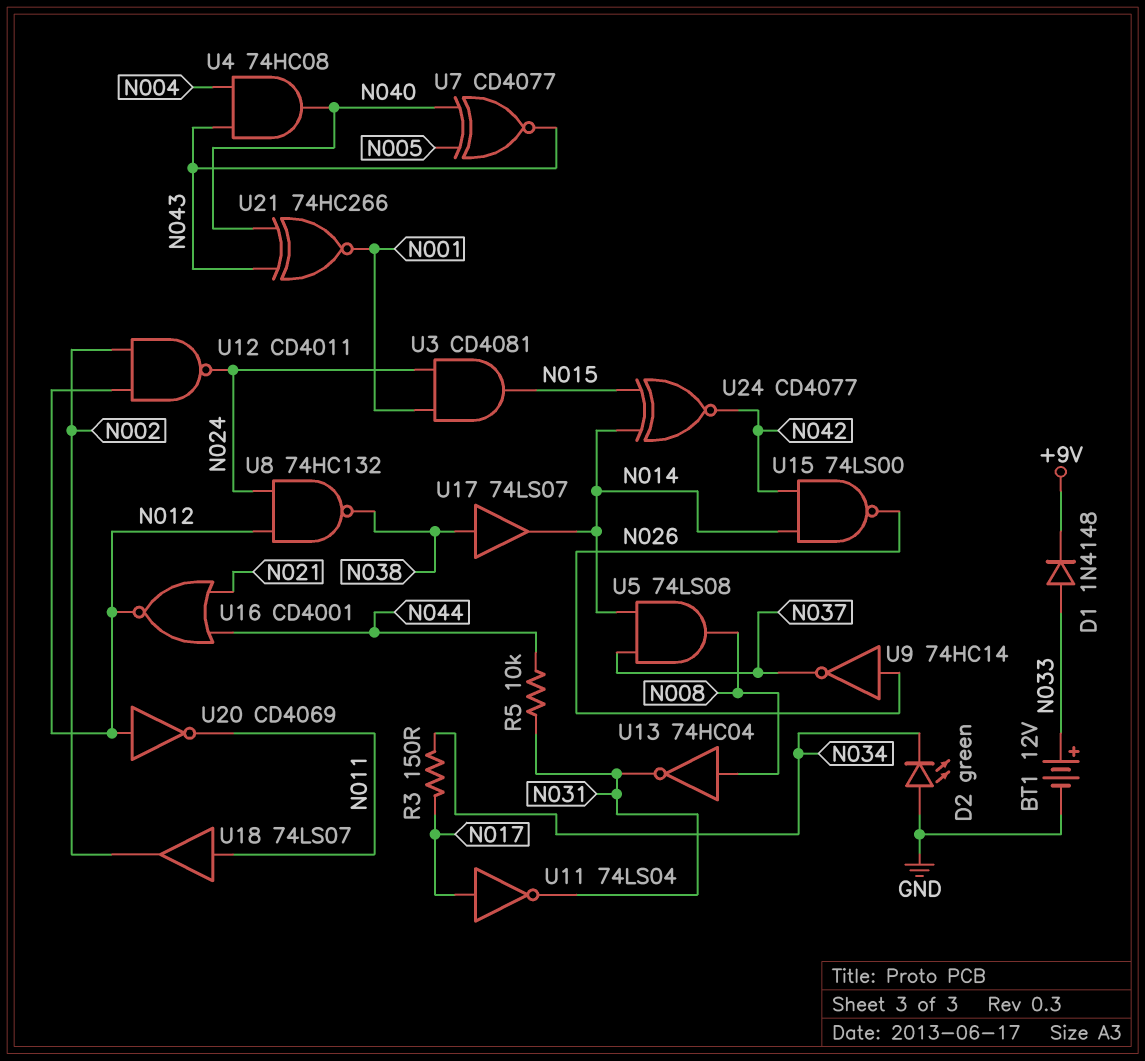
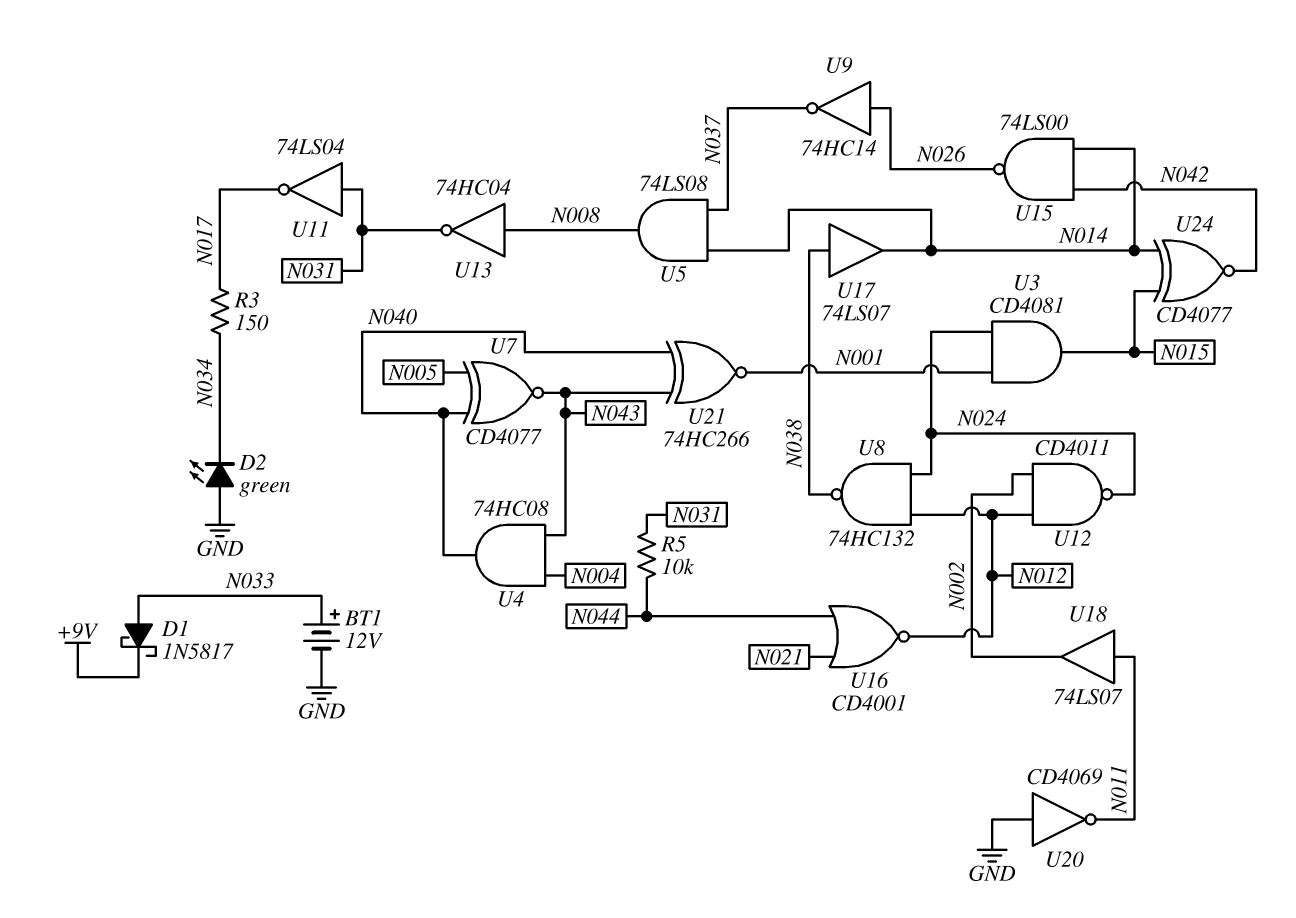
D1: diode 1N4148 (A N033, K +9V) -> schottky 1N5817 (A N033, K +9V)
U11: NOT 74LS04 (in N017, out N031) -> NOT 74LS04 (in N031, out N017)
U20: NOT CD4069 (in N012, out N011) -> NOT CD4069 (in GND, out N011)

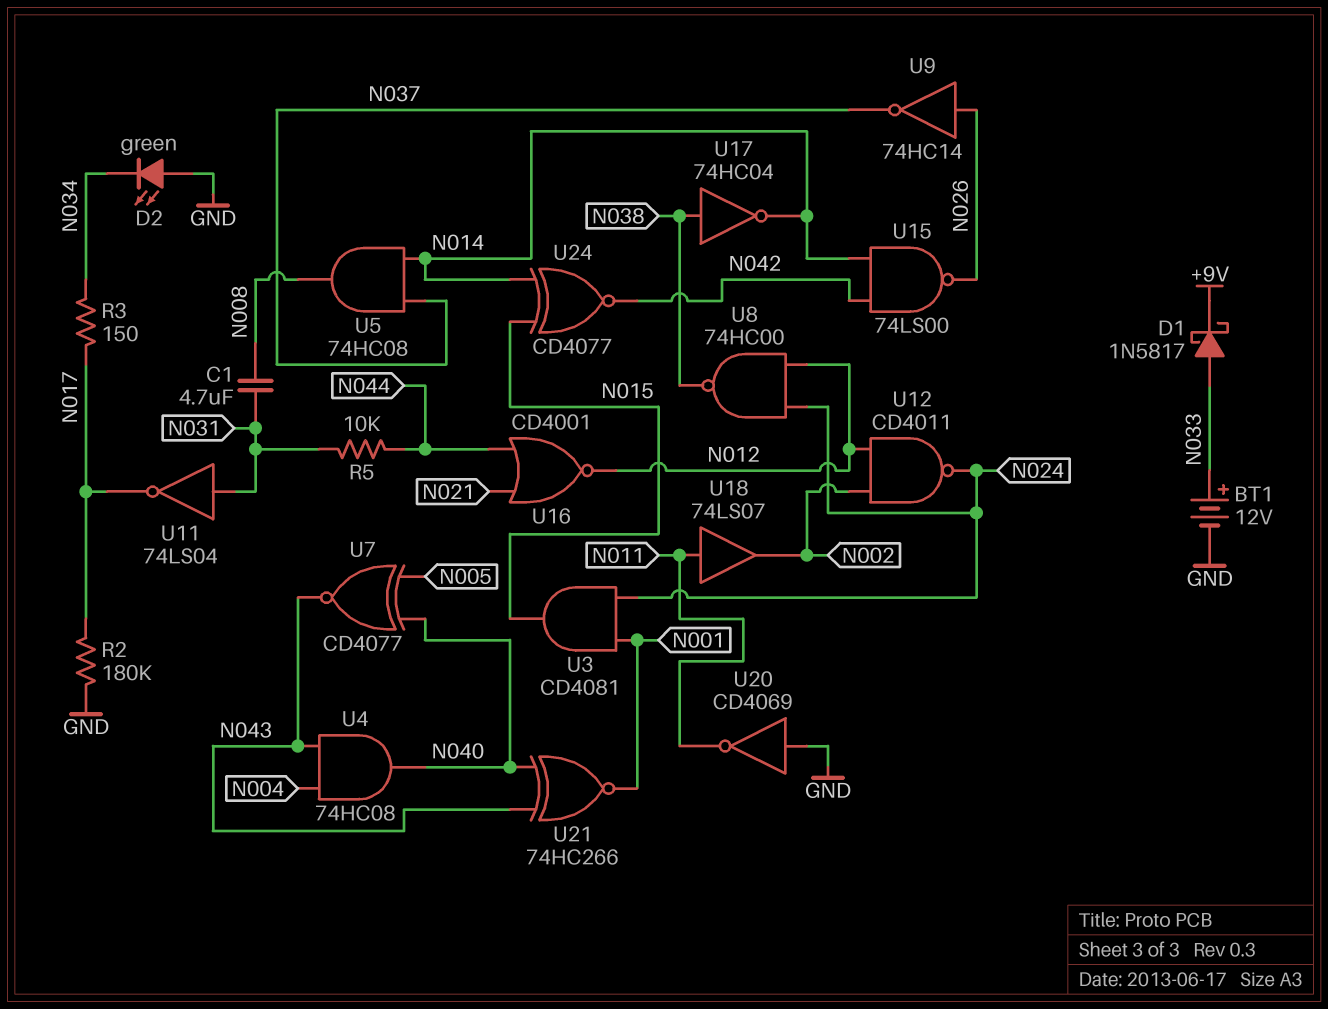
C1: none -> 4.7uF (N008, N031)
R2: none -> 180k (GND, N017)
U5: AND 74LS08 (in N014, in N037, out N008) -> AND 74HC08 (in N014, in N037, out N008)
U8: NAND 74HC132 (in N012, in N024, out N038) -> NAND 74HC00 (in N012, in N024, out N038)
U13: NOT 74HC04 (in N008, out N031) -> none
U17: buffer 74LS07 (in N038, out N014) -> NOT 74HC04 (in N038, out N014)

